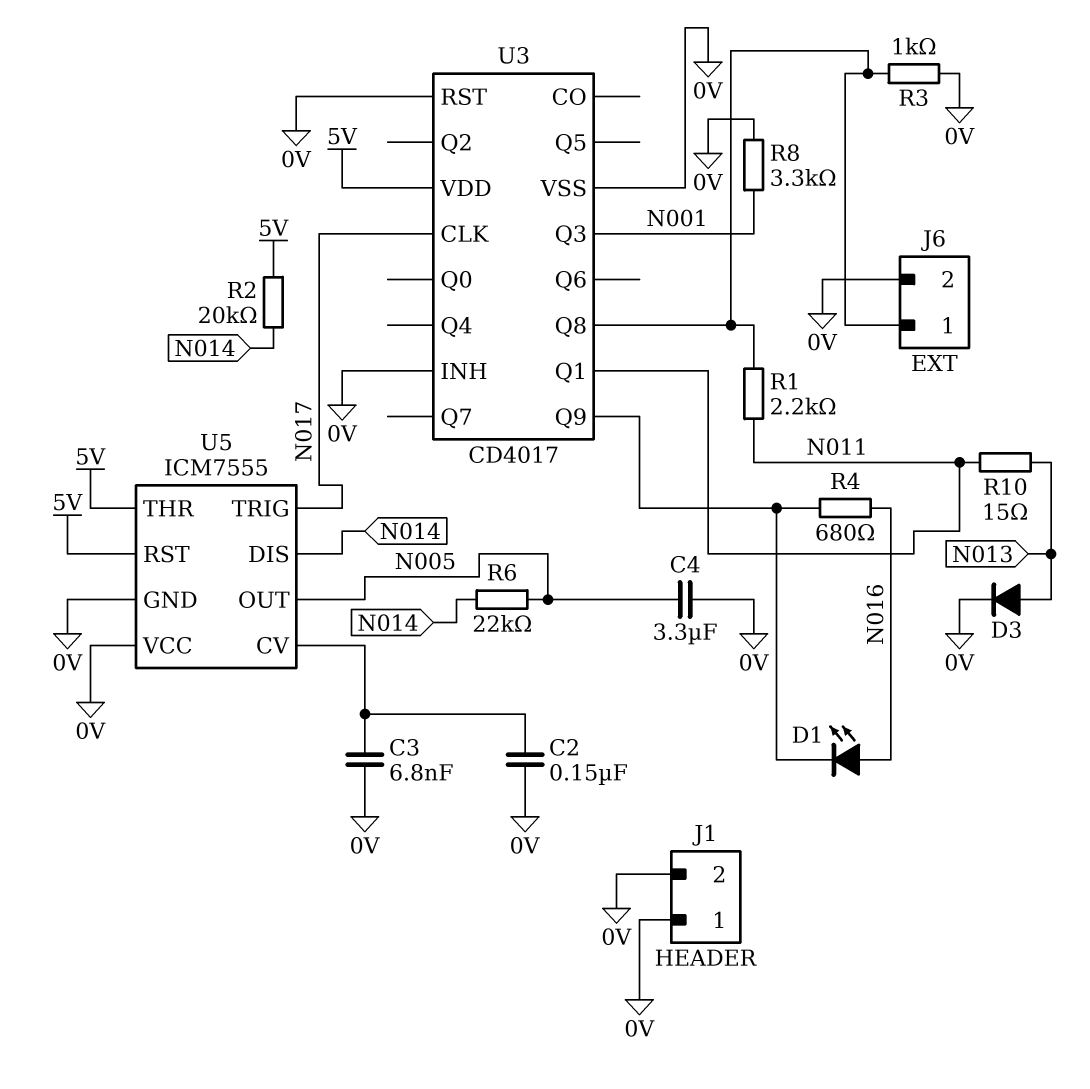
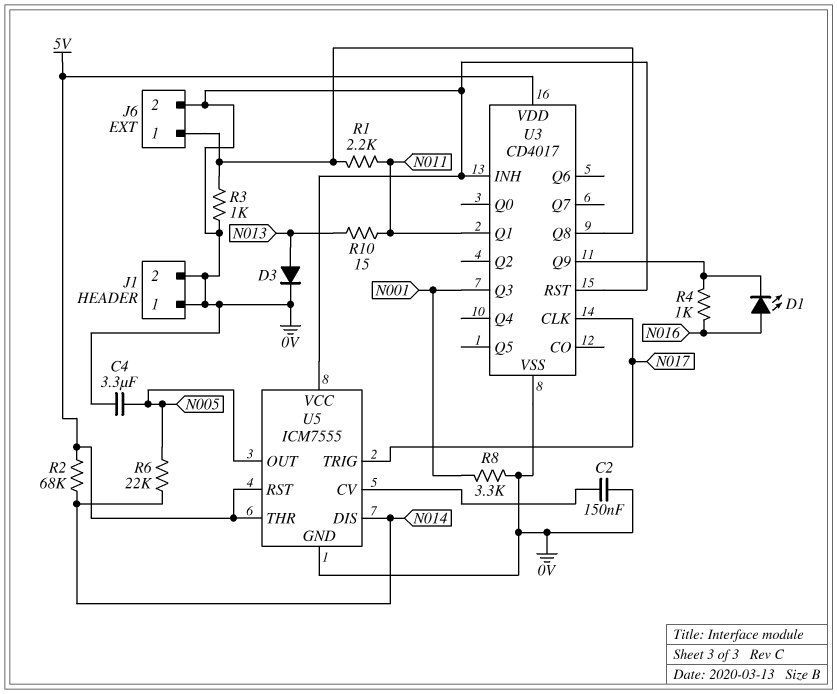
C3: 6.8nF (0V, U5/CV) -> none
R2: 20k (5V, N014) -> 68k (5V, N014)
R4: 680 (N016, U3/Q9) -> 1k (N016, U3/Q9)

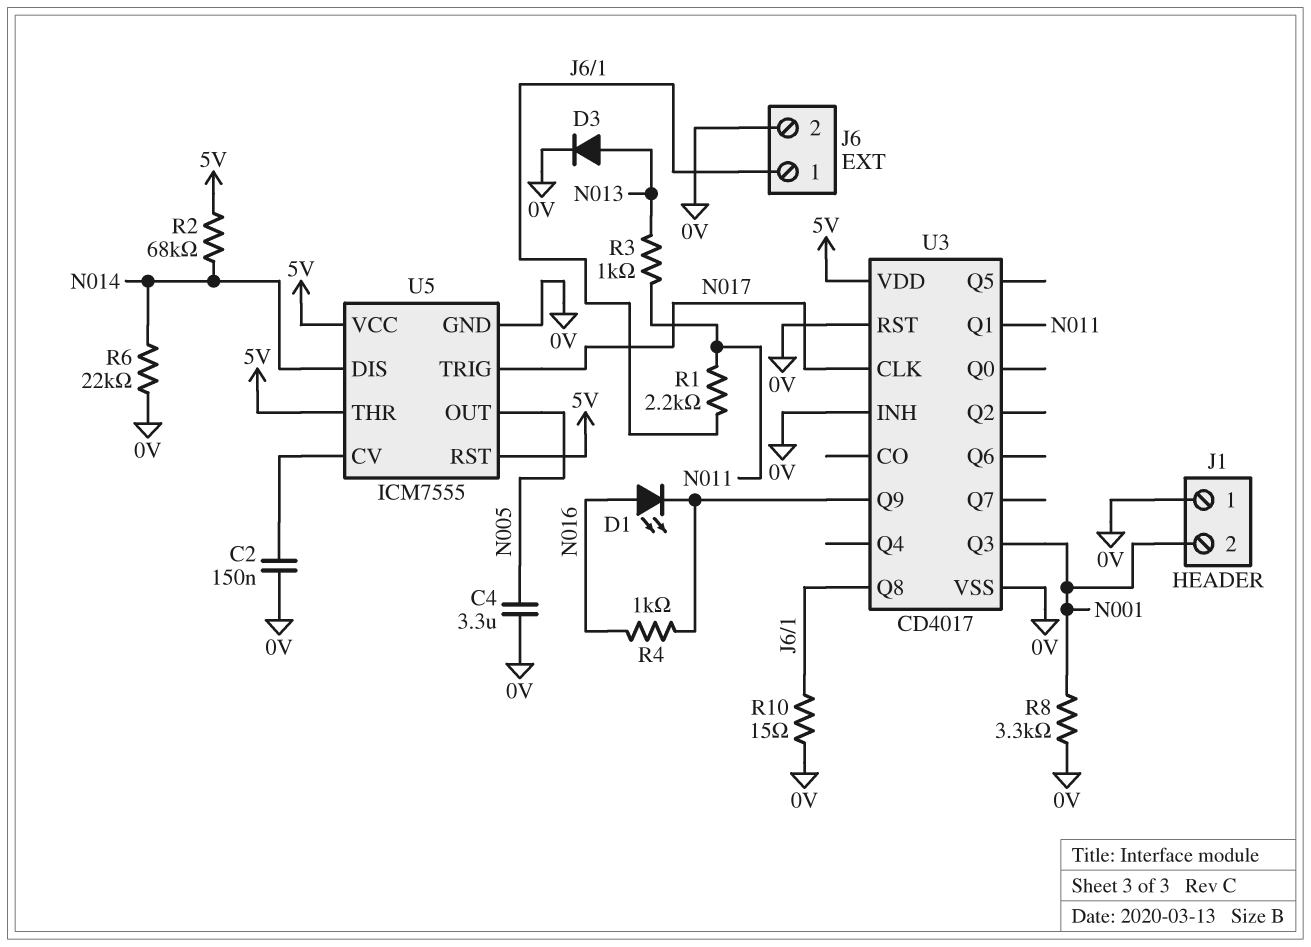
J1 pin 2: 0V -> N001
R3: 1k (0V, J6/1) -> 1k (N011, N013)
R6: 22k (N005, N014) -> 22k (0V, N014)
R10: 15 (N011, N013) -> 15 (0V, J6/1)
U5 pin VCC: 0V -> 5V

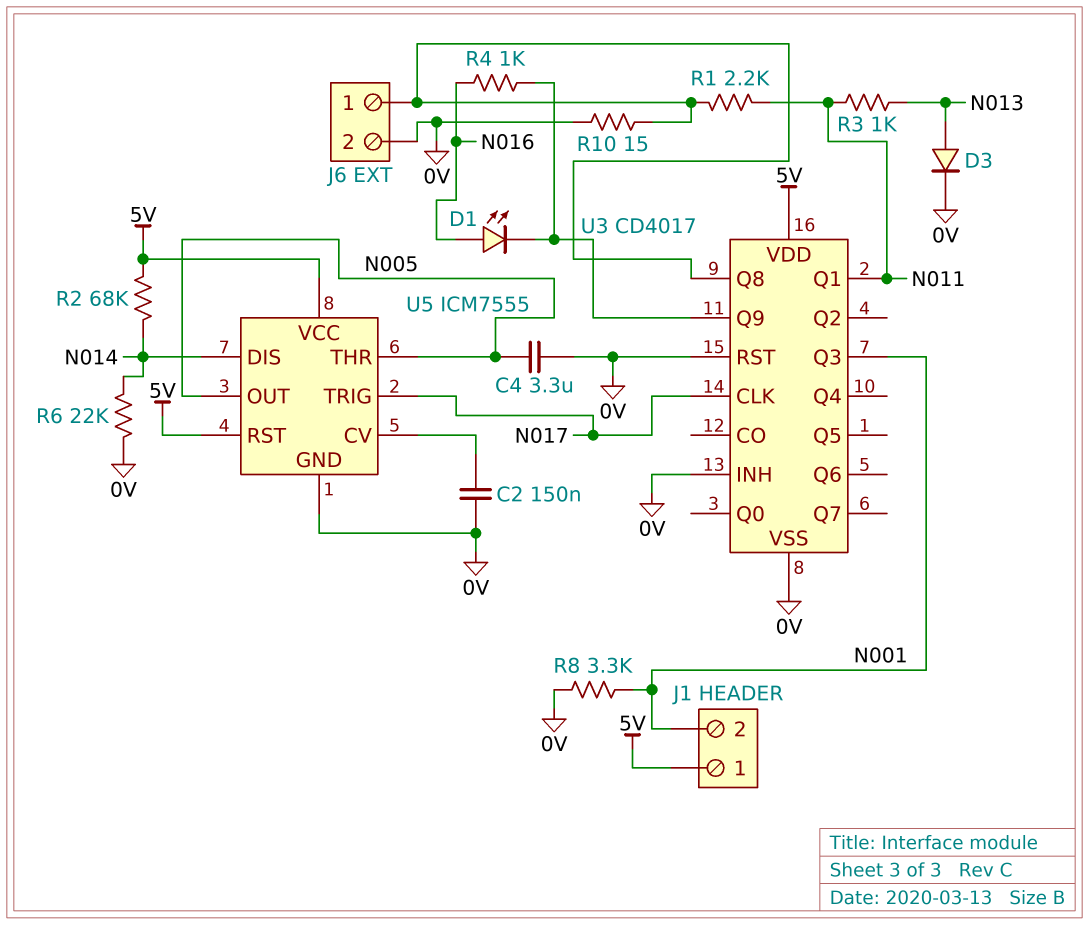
J1 pin 1: 0V -> 5V
U5 pin THR: 5V -> N005

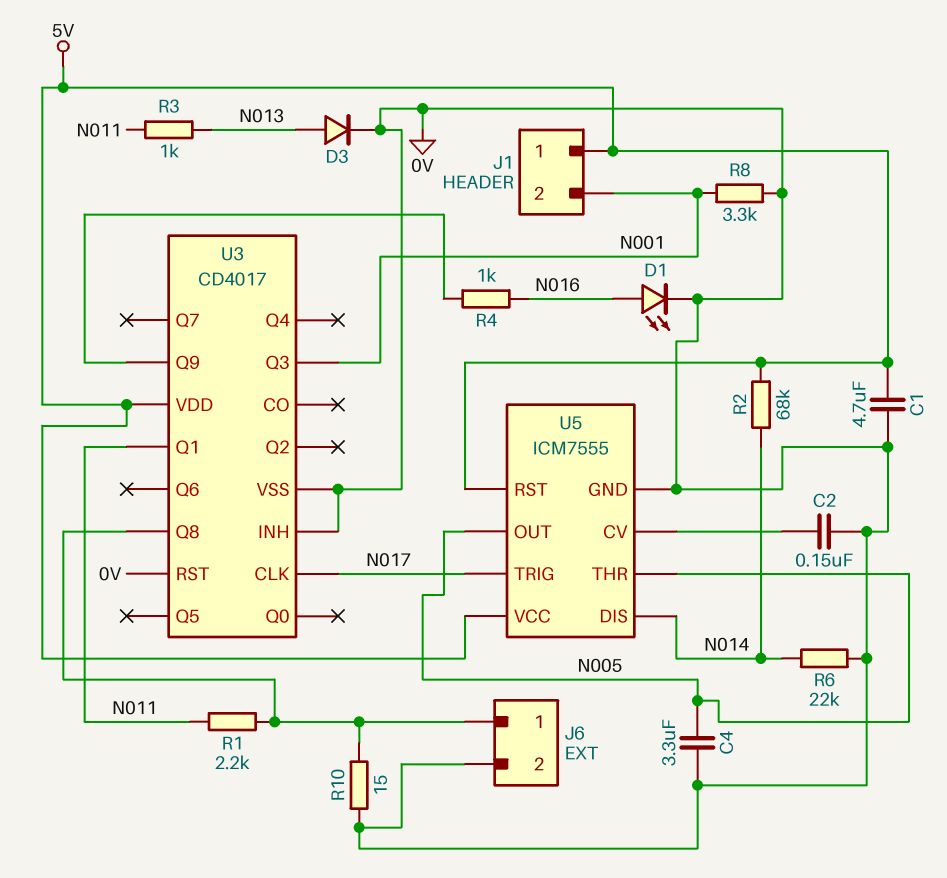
C1: none -> 4.7uF (0V, 5V)
D1: LED (A N016, K U3/Q9) -> LED (A N016, K 0V)

